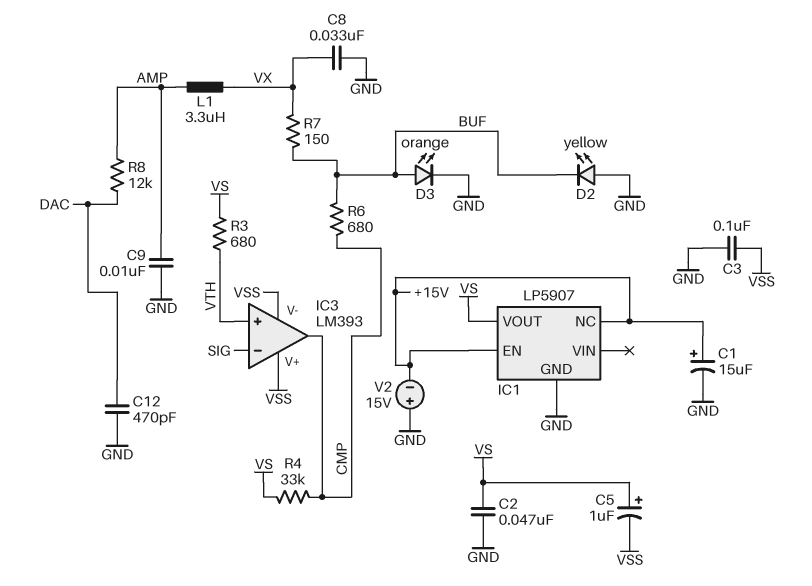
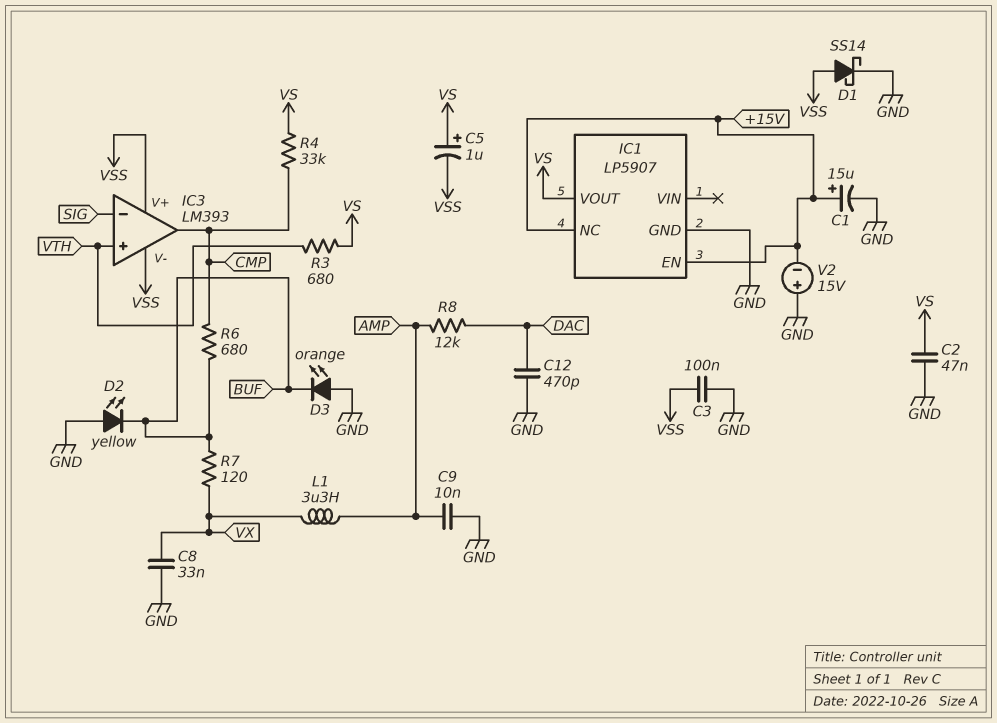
D1: none -> schottky SS14 (A VSS, K GND)
D3: LED orange (A BUF, K GND) -> LED orange (A GND, K BUF)
R7: 150 (BUF, VX) -> 120 (BUF, VX)

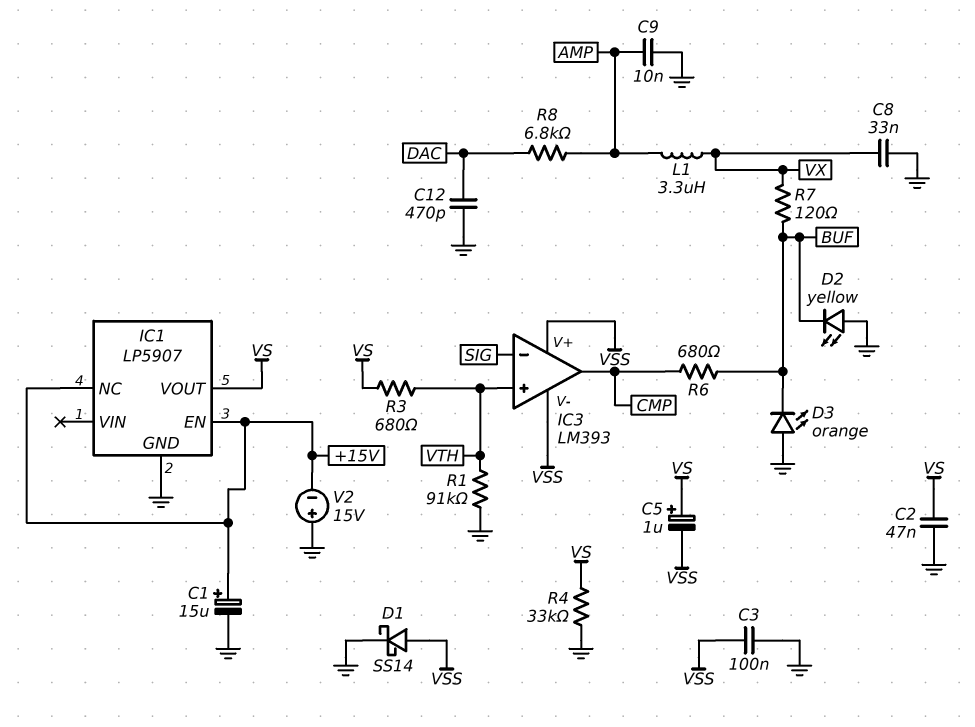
R1: none -> 91k (GND, VTH)
R4: 33k (CMP, VS) -> 33k (GND, VS)
R8: 12k (AMP, DAC) -> 6.8k (AMP, DAC)

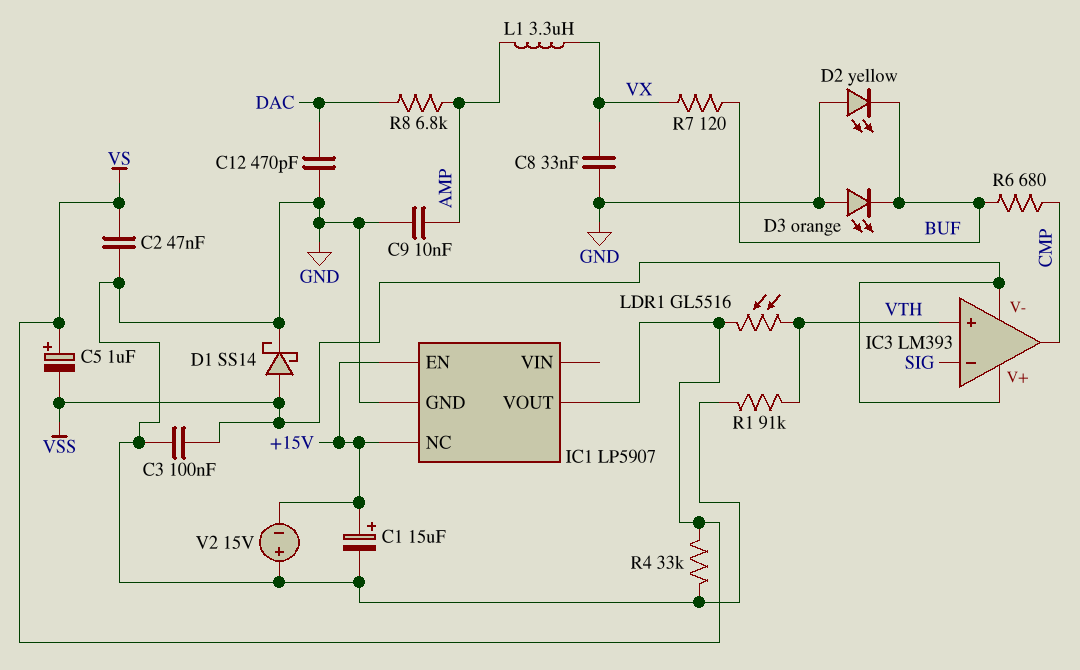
LDR1: none -> GL5516 (VS, VTH)
R3: 680 (VS, VTH) -> none

